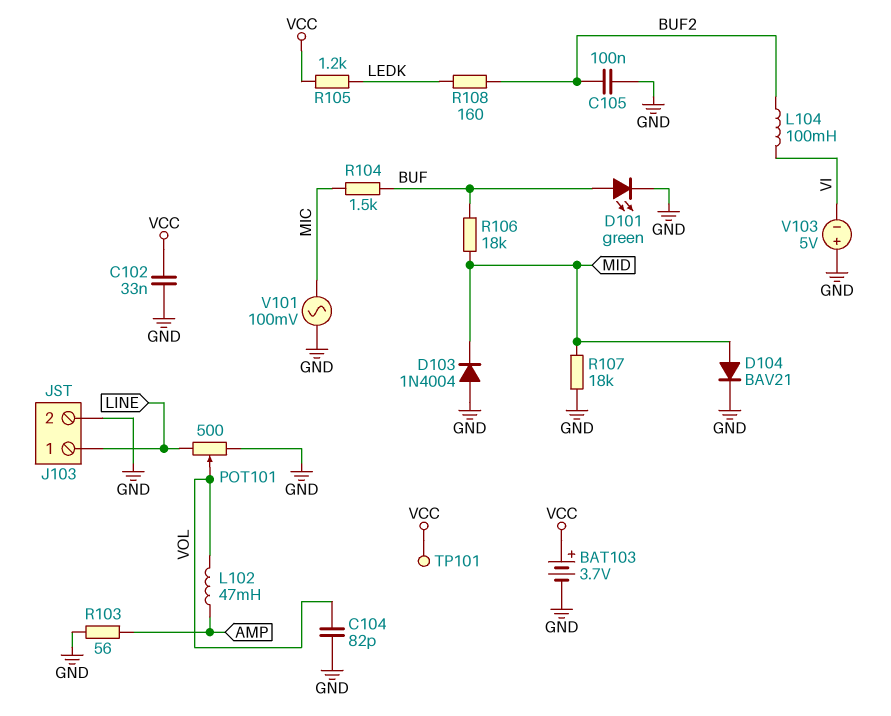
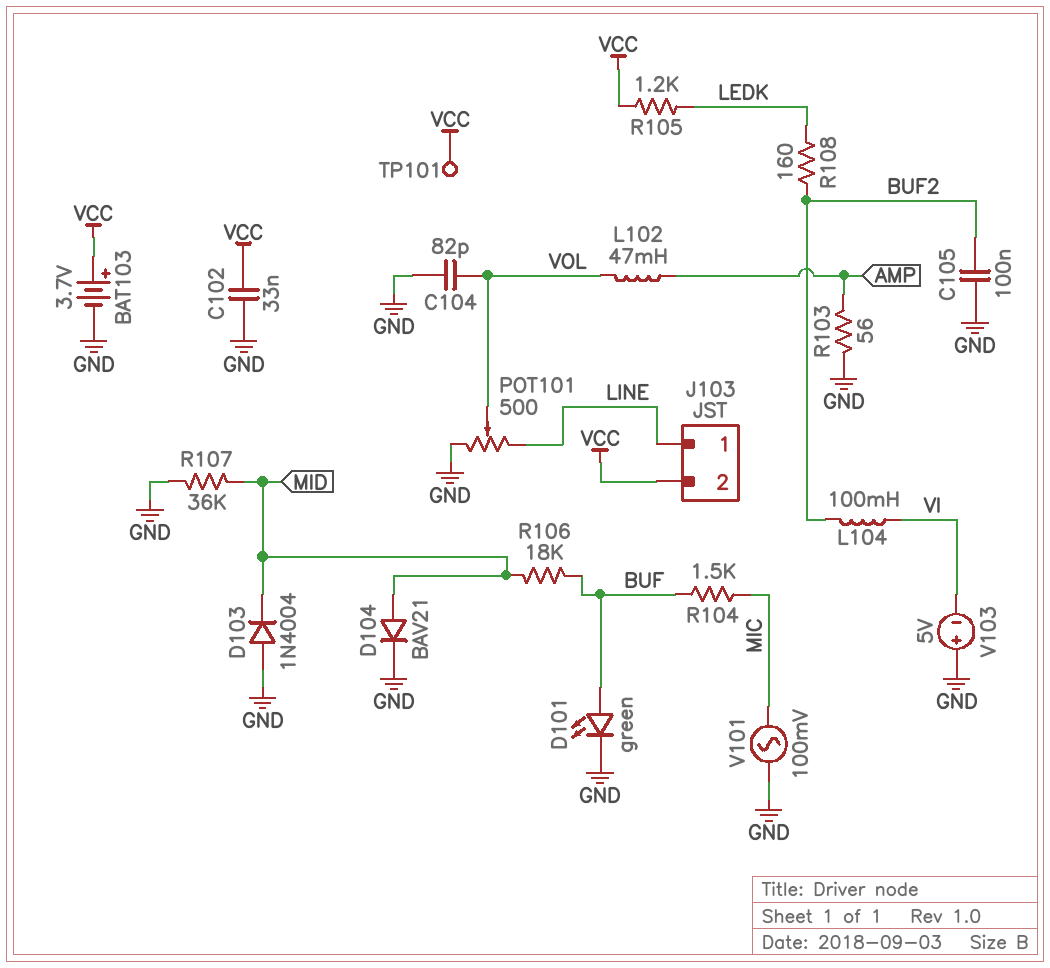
J103 pin 2: GND -> VCC
R107: 18k (GND, MID) -> 36k (GND, MID)

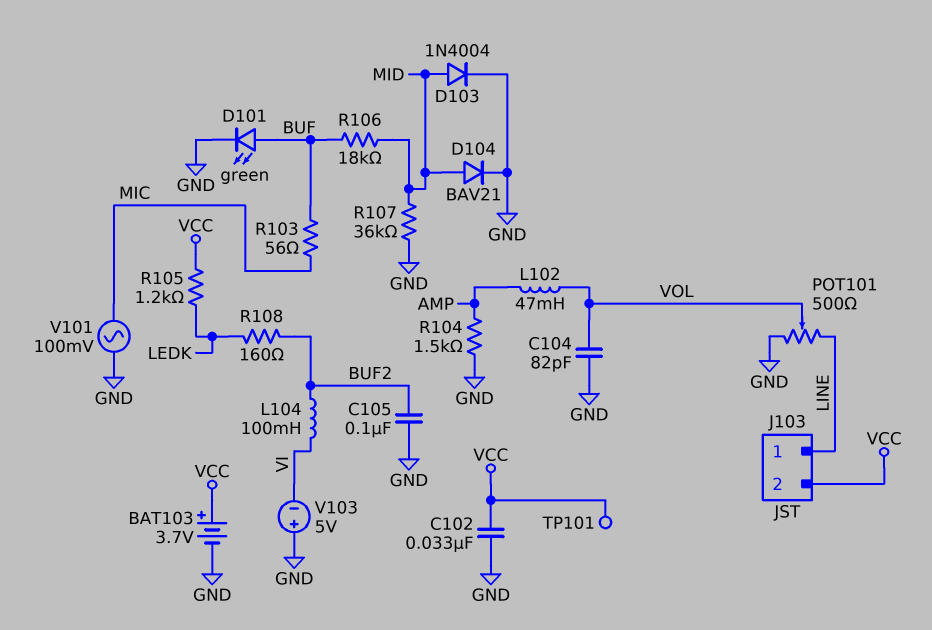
D103: diode 1N4004 (A GND, K MID) -> diode 1N4004 (A MID, K GND)
R103: 56 (AMP, GND) -> 56 (BUF, MIC)
R104: 1.5k (BUF, MIC) -> 1.5k (AMP, GND)

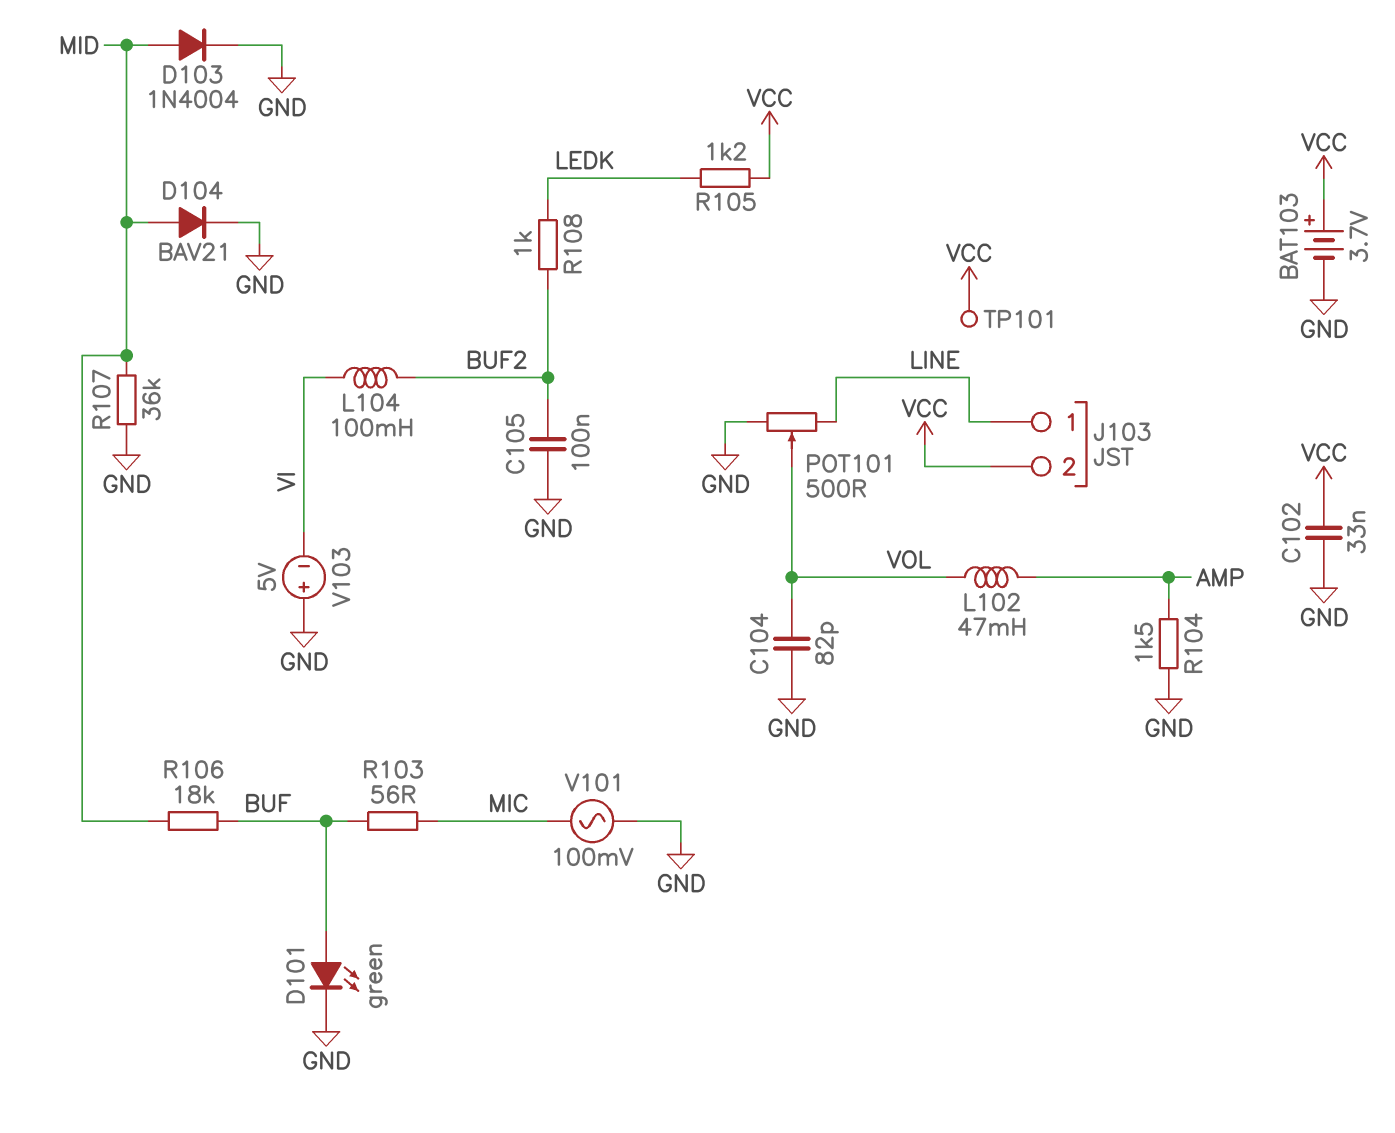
R108: 160 (BUF2, LEDK) -> 1k (BUF2, LEDK)

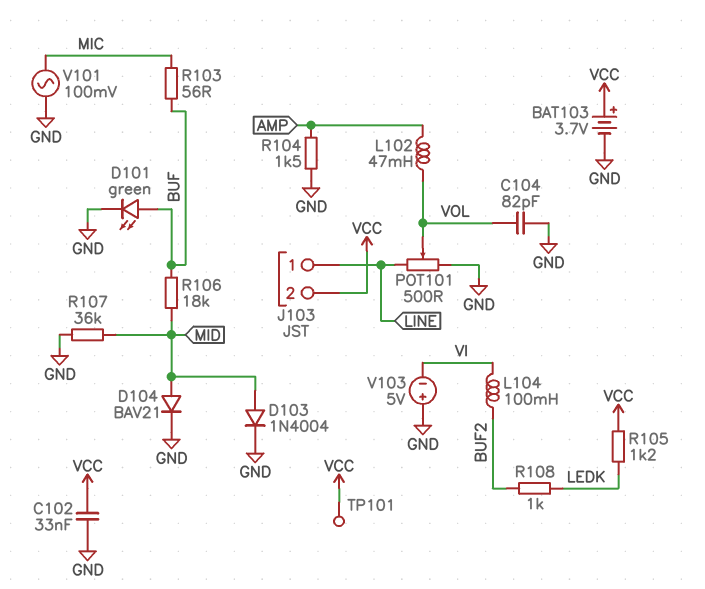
C105: 100nF (BUF2, GND) -> none

